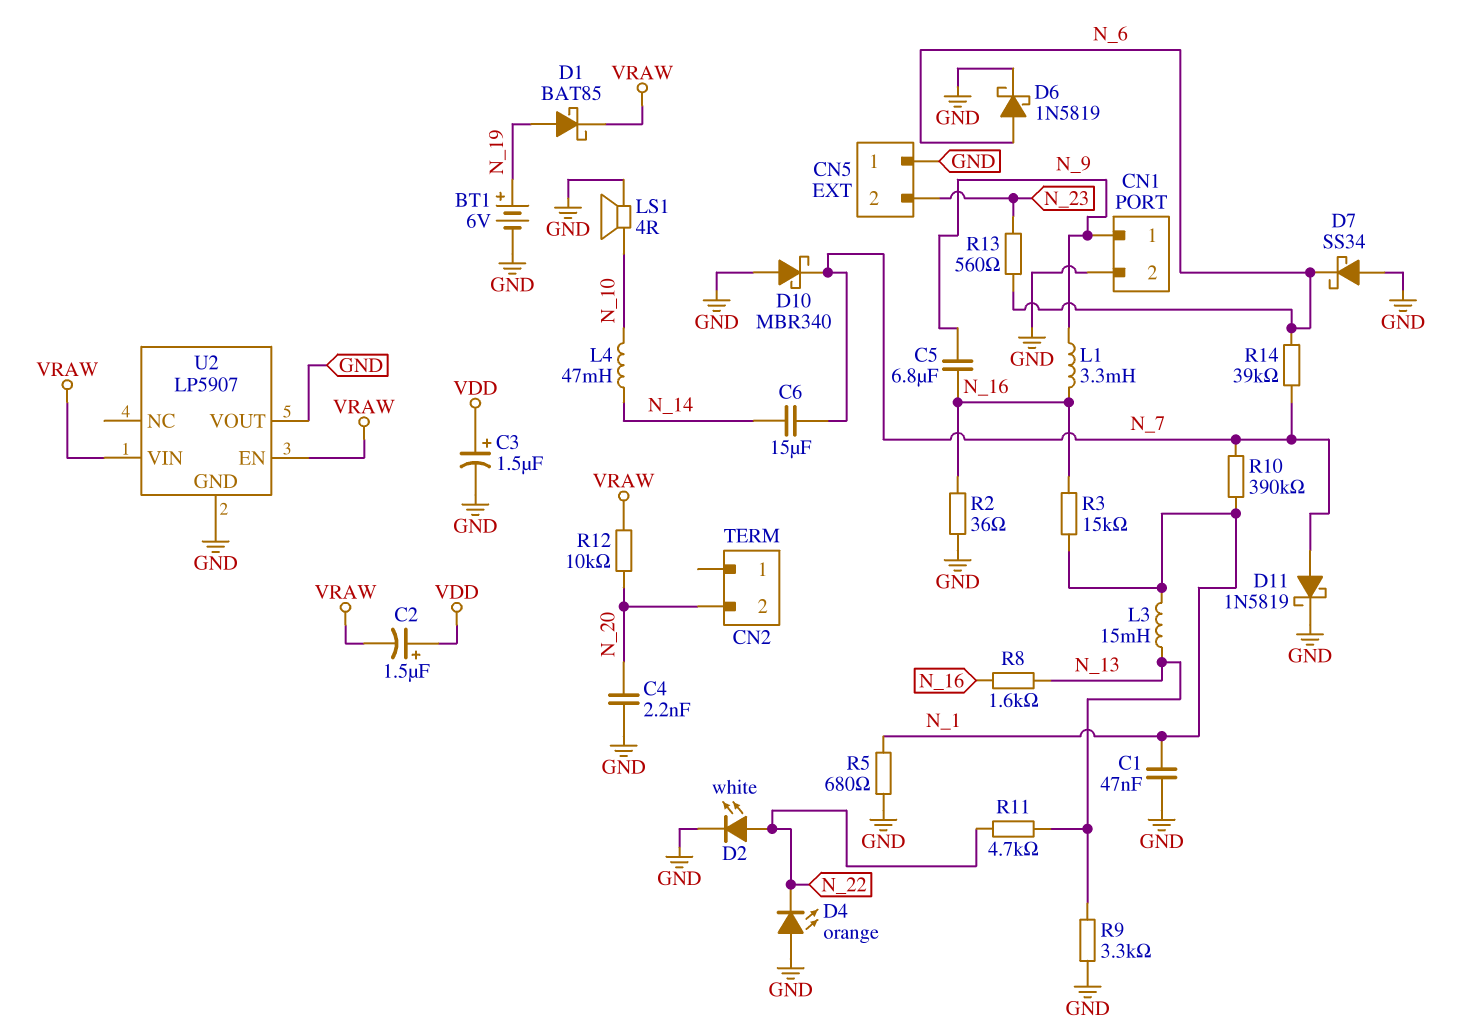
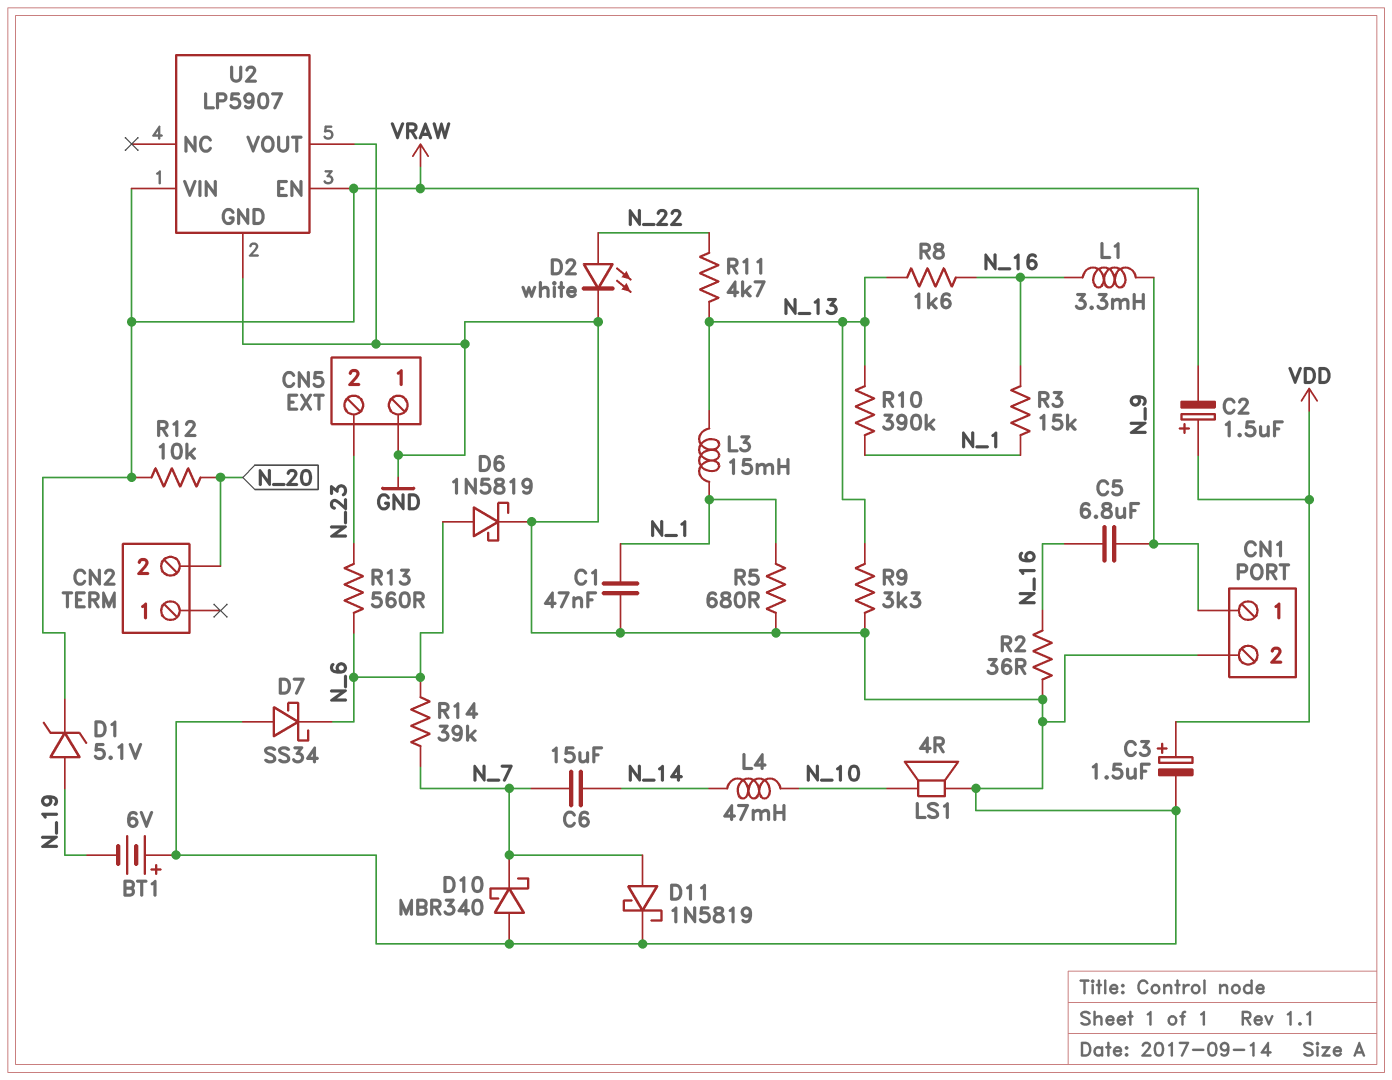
BT1: 6V (plus N_19, minus GND) -> 6V (plus GND, minus N_19)
C4: 2.2nF (GND, N_20) -> none
D1: schottky BAT85 (A N_19, K VRAW) -> zener 5.1V (A N_19, K VRAW)
D4: LED orange (A GND, K N_22) -> none
R10: 390k (N_1, N_7) -> 390k (N_1, N_13)

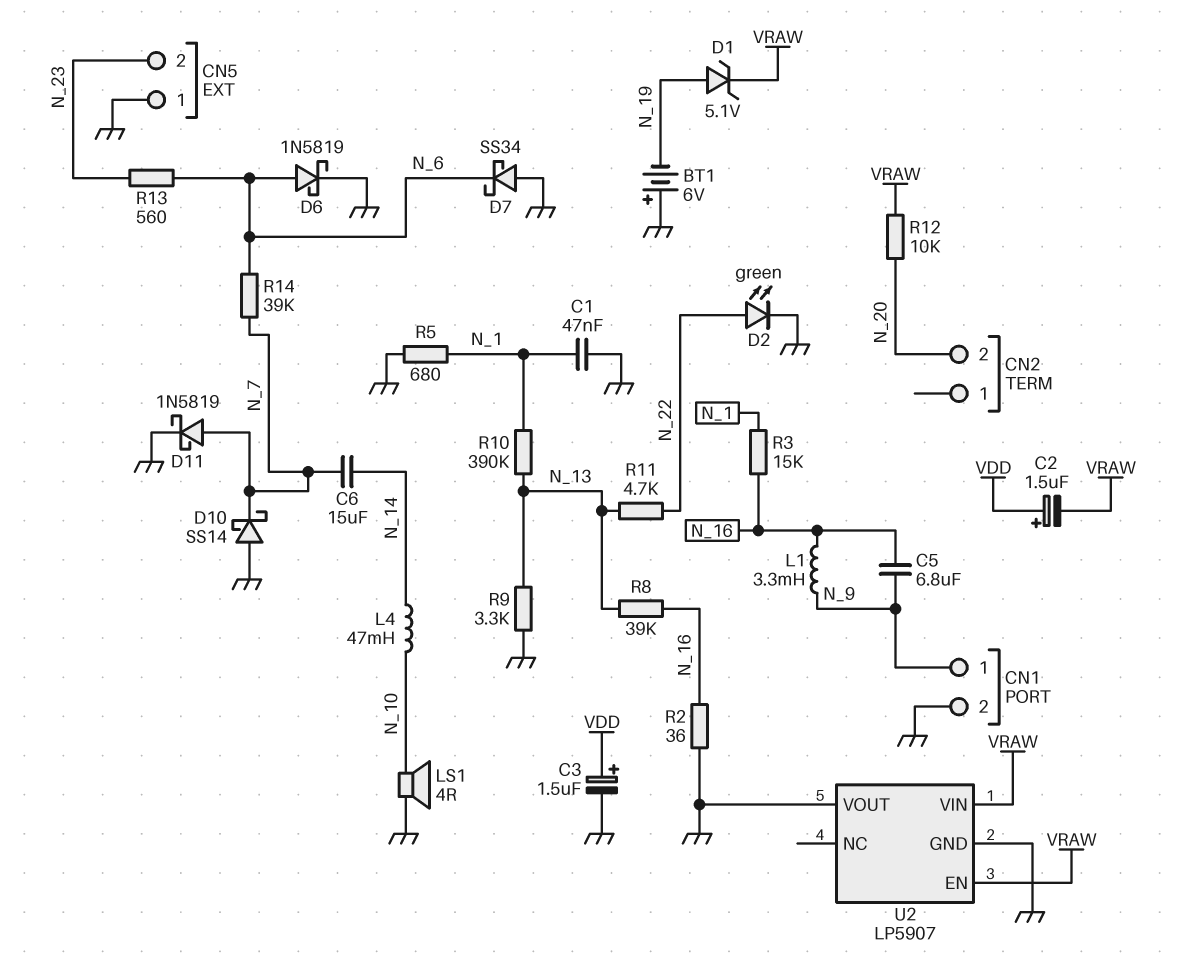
D2: LED white (A N_22, K GND) -> LED green (A N_22, K GND)
D10: schottky MBR340 (A GND, K N_7) -> schottky SS14 (A GND, K N_7)
L3: 15mH (N_1, N_13) -> none
R8: 1.6k (N_13, N_16) -> 39k (N_13, N_16)

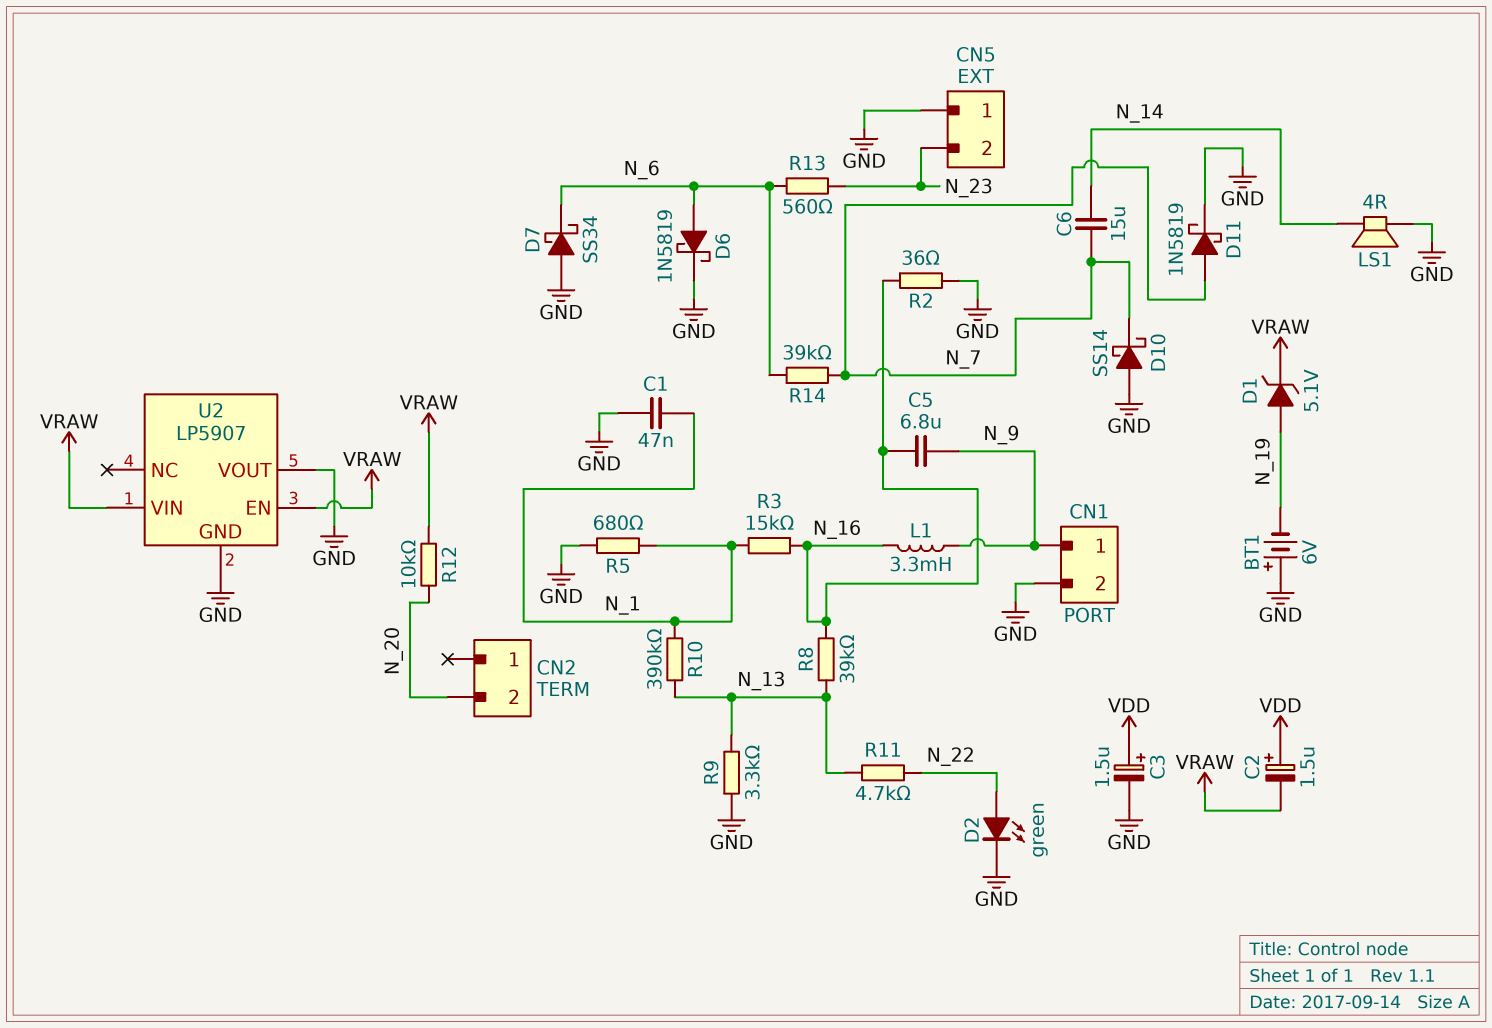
L4: 47mH (N_10, N_14) -> none
LS1: speaker 4R (GND, N_10) -> speaker 4R (GND, N_14)

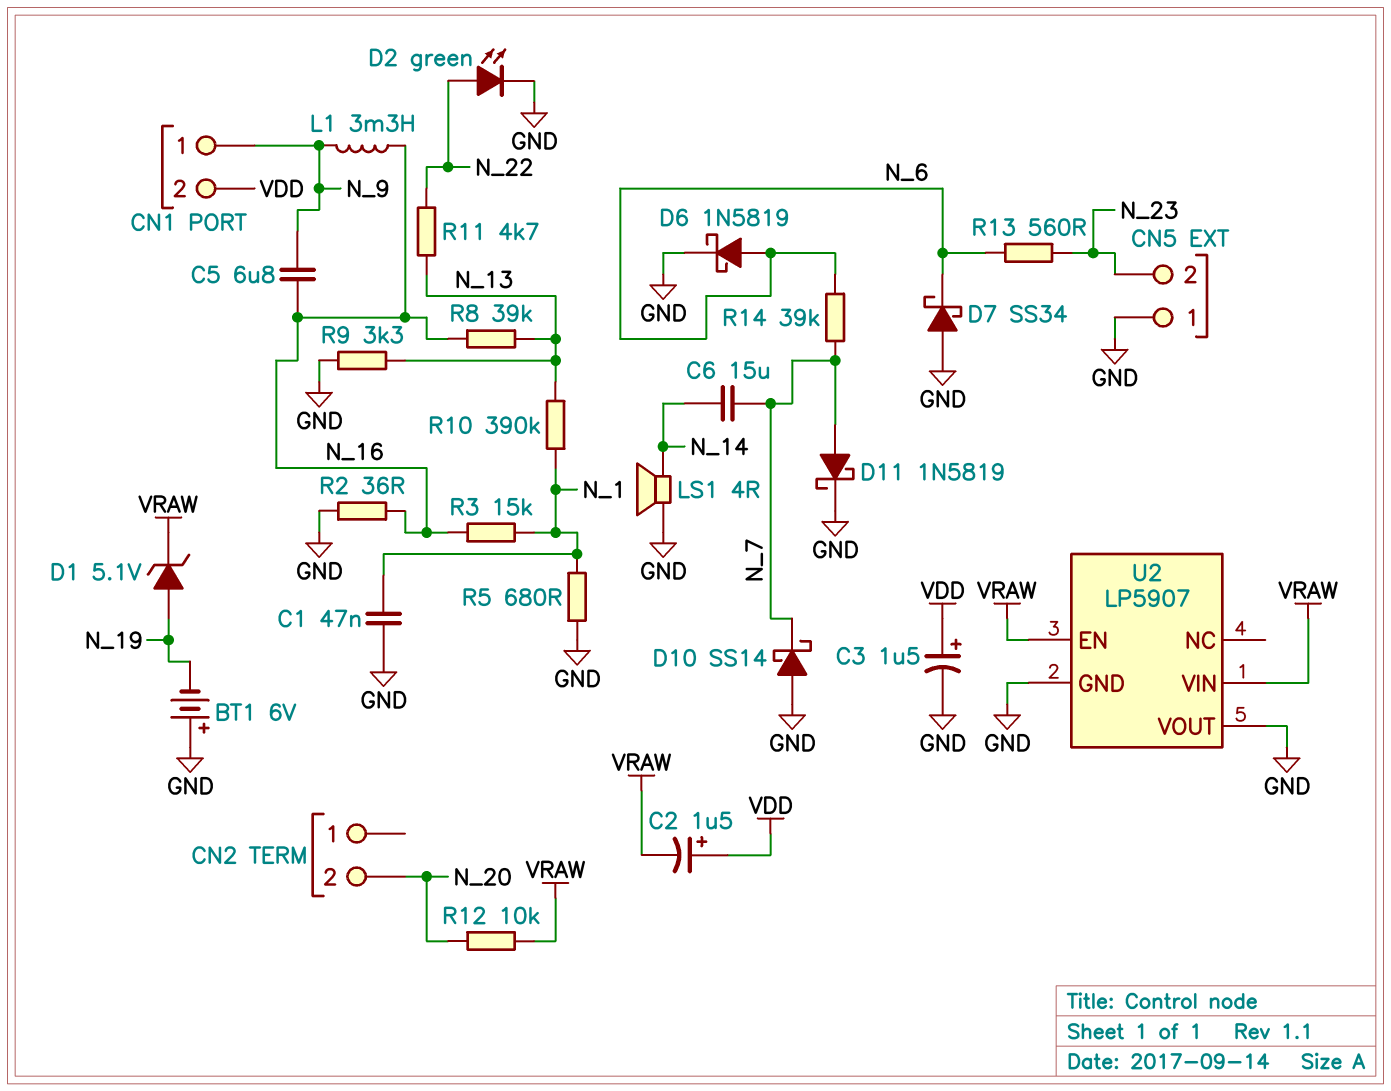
CN1 pin 2: GND -> VDD

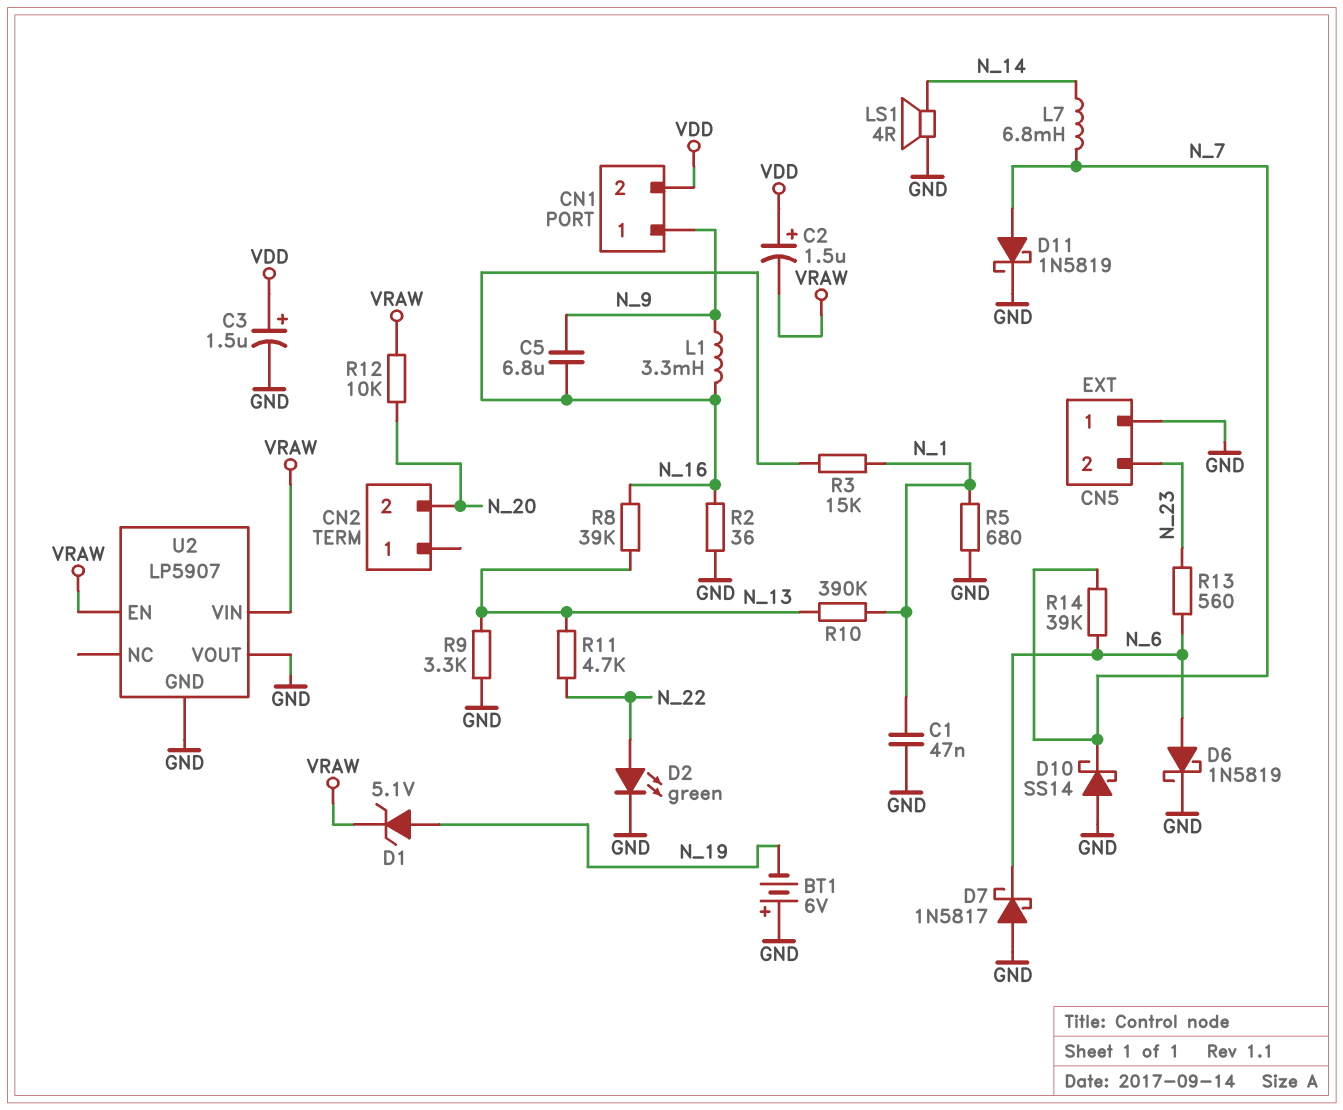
C6: 15uF (N_7, N_14) -> none
D7: schottky SS34 (A GND, K N_6) -> schottky 1N5817 (A GND, K N_6)
L7: none -> 6.8mH (N_7, N_14)

